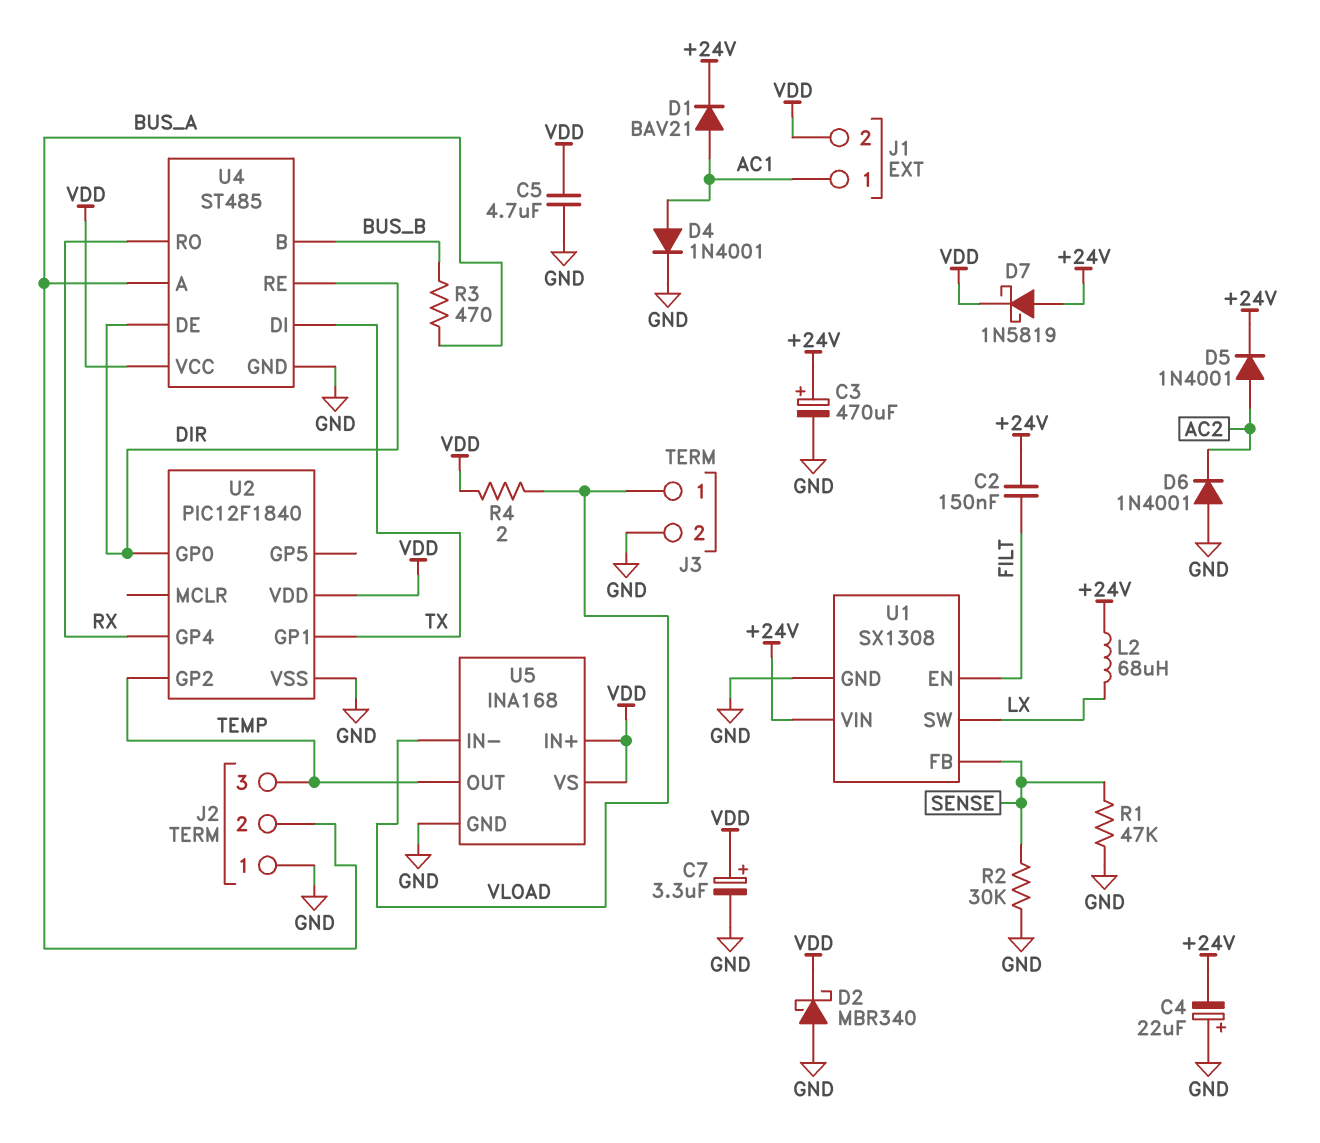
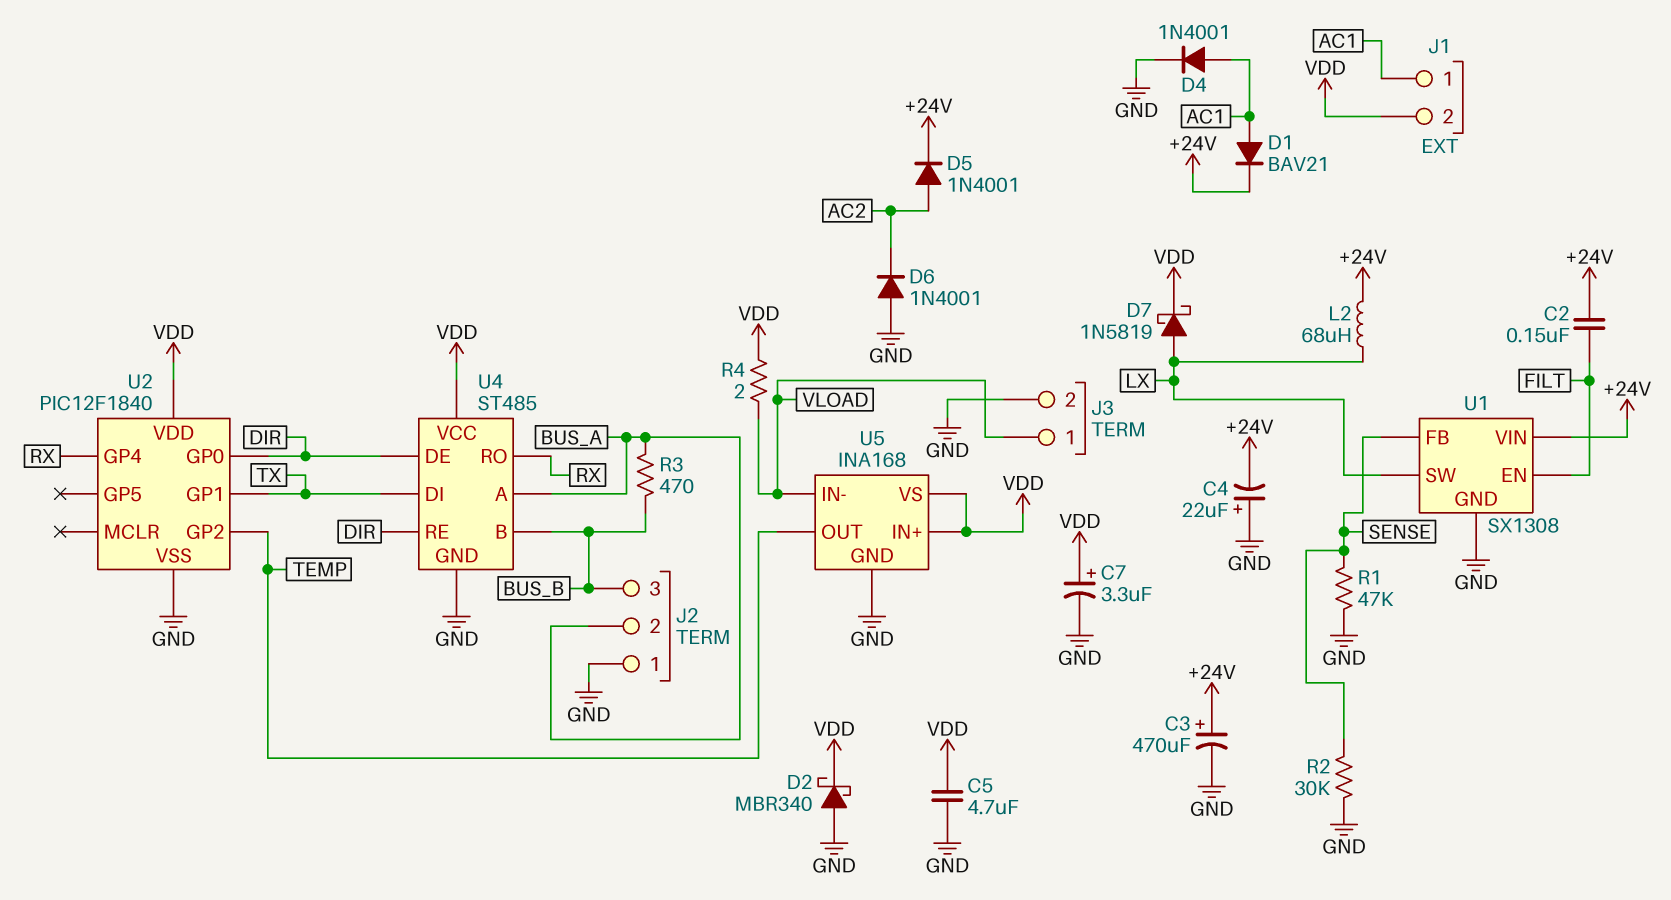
D7: schottky 1N5819 (A +24V, K VDD) -> schottky 1N5819 (A LX, K VDD)
J2 pin 3: TEMP -> BUS_B

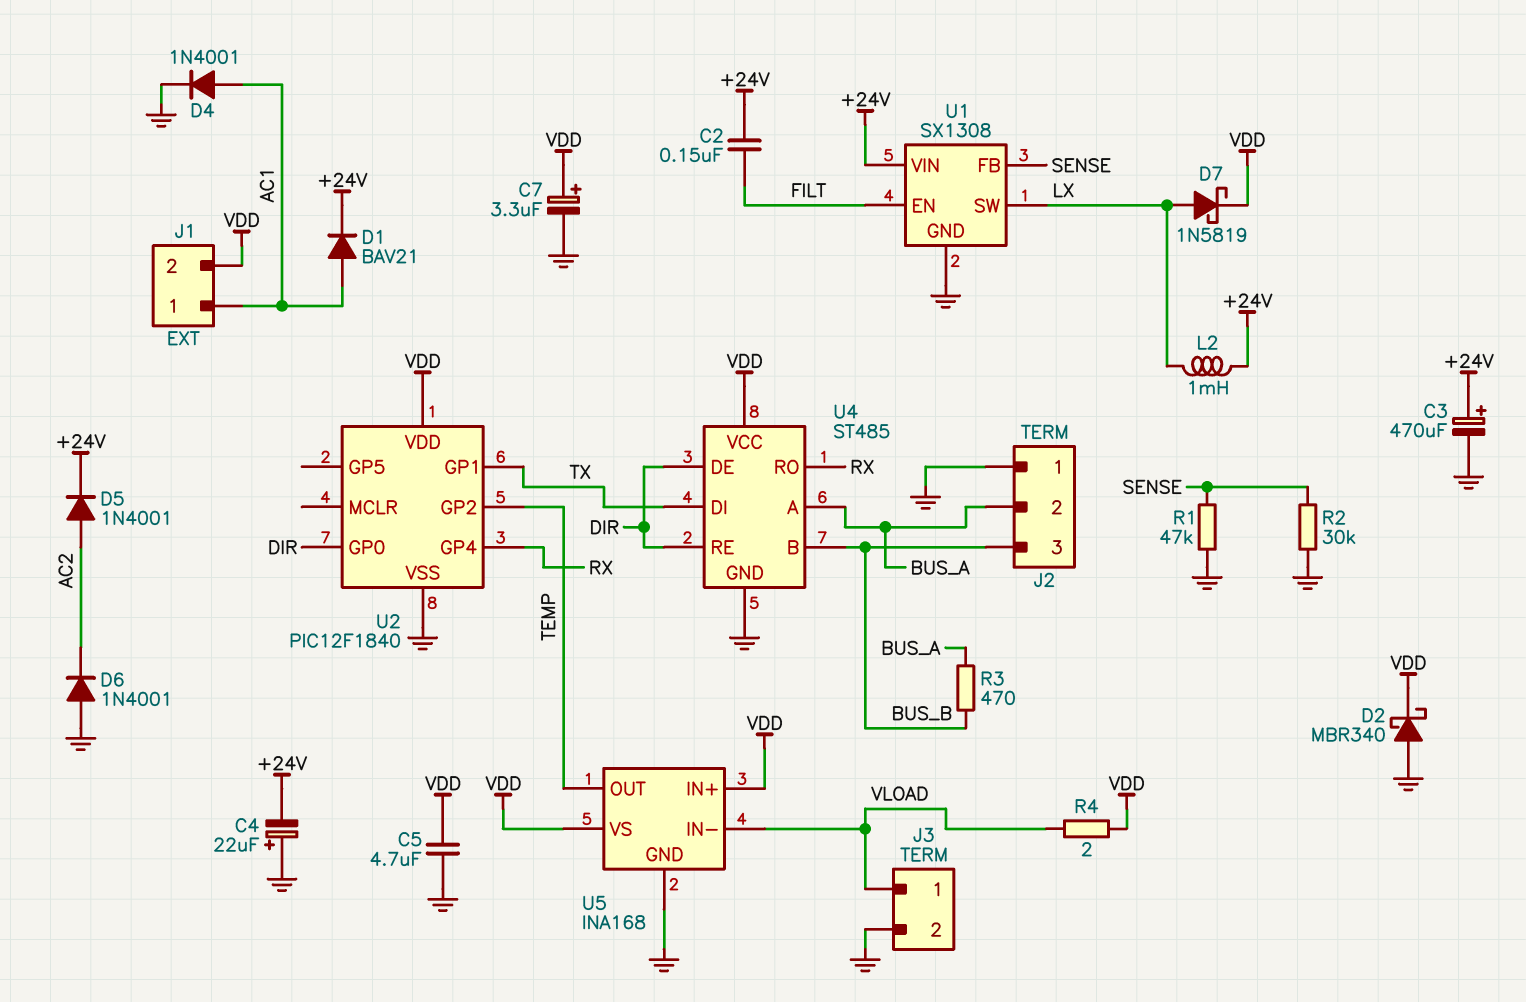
L2: 68uH (+24V, LX) -> 1mH (+24V, LX)

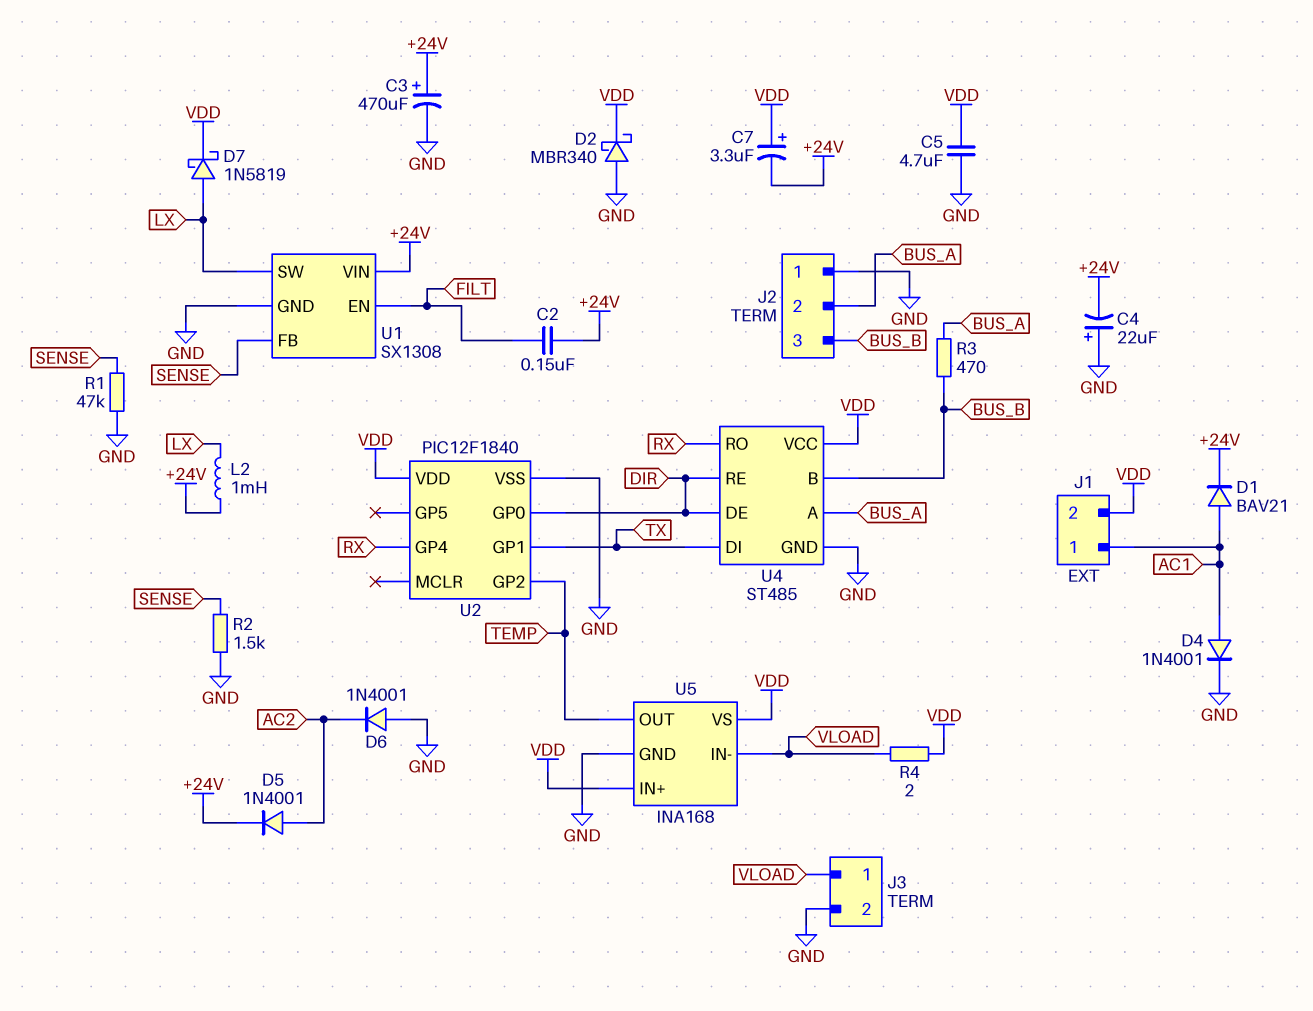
C7: 3.3uF (plus VDD, minus GND) -> 3.3uF (plus VDD, minus +24V)
R2: 30k (GND, SENSE) -> 1.5k (GND, SENSE)

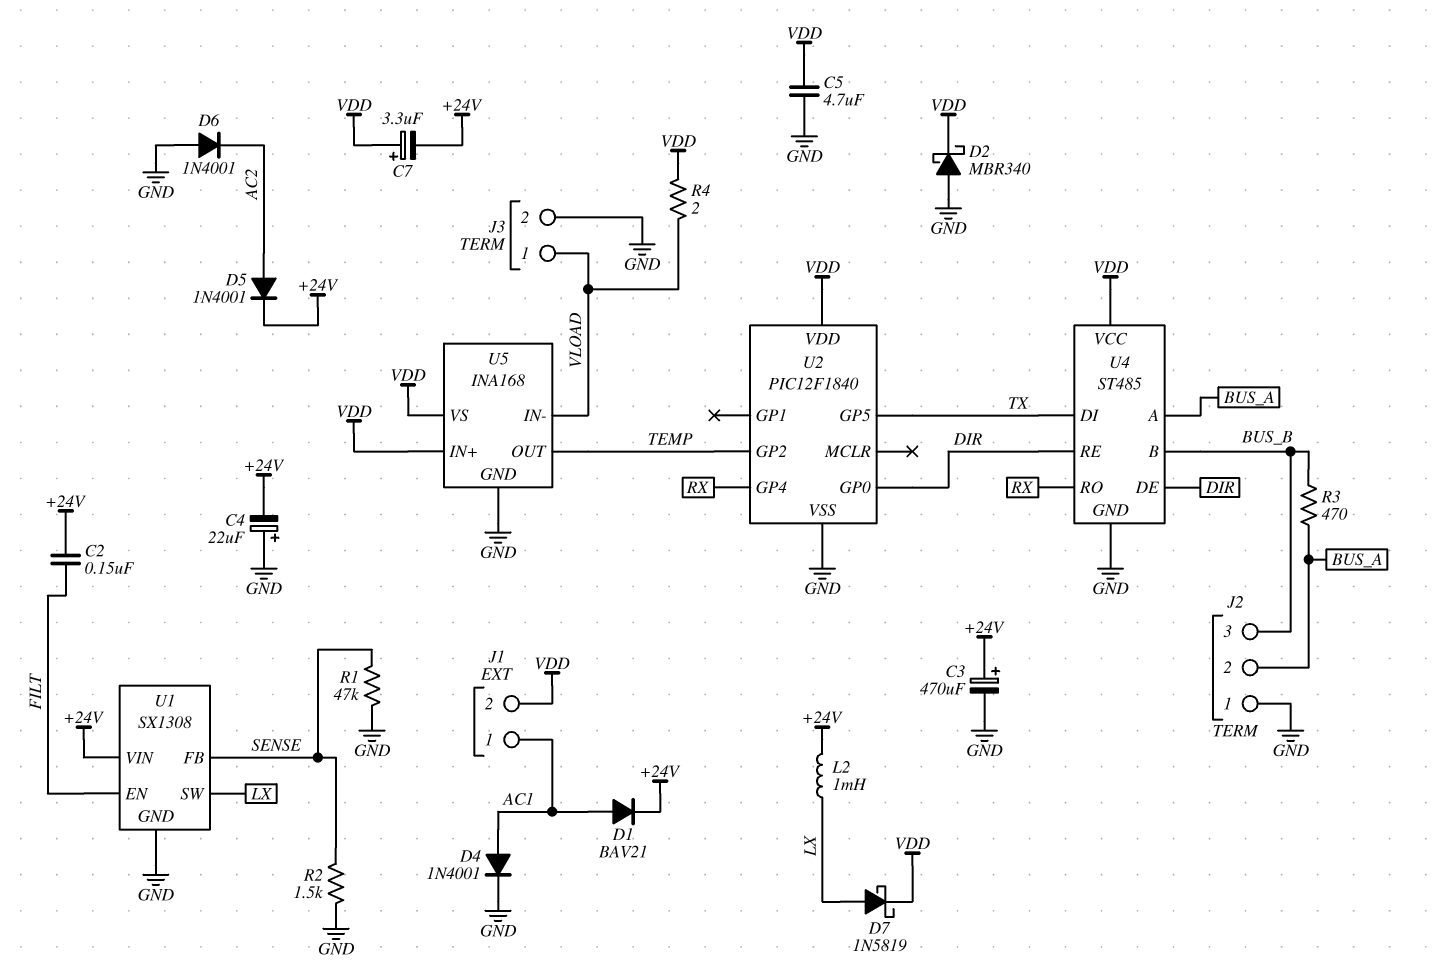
U2 pin GP1: TX -> none
U2 pin GP5: none -> TX

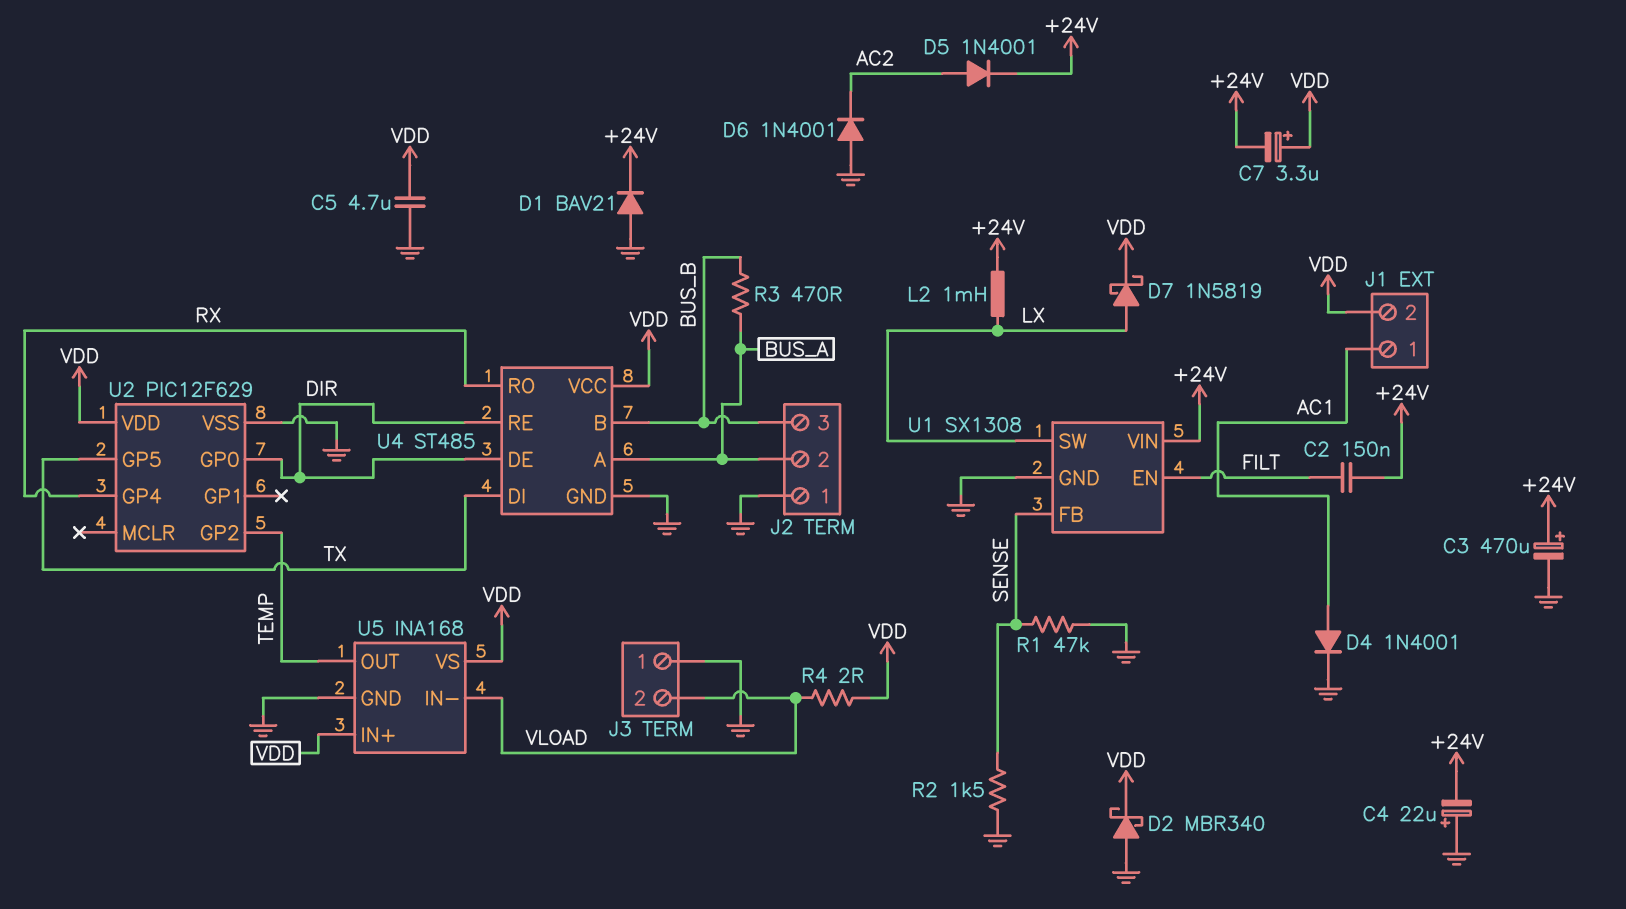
D1: diode BAV21 (A AC1, K +24V) -> diode BAV21 (A GND, K +24V)
J3 pin 1: VLOAD -> GND
J3 pin 2: GND -> VLOAD
U2: PIC12F1840 -> PIC12F629

